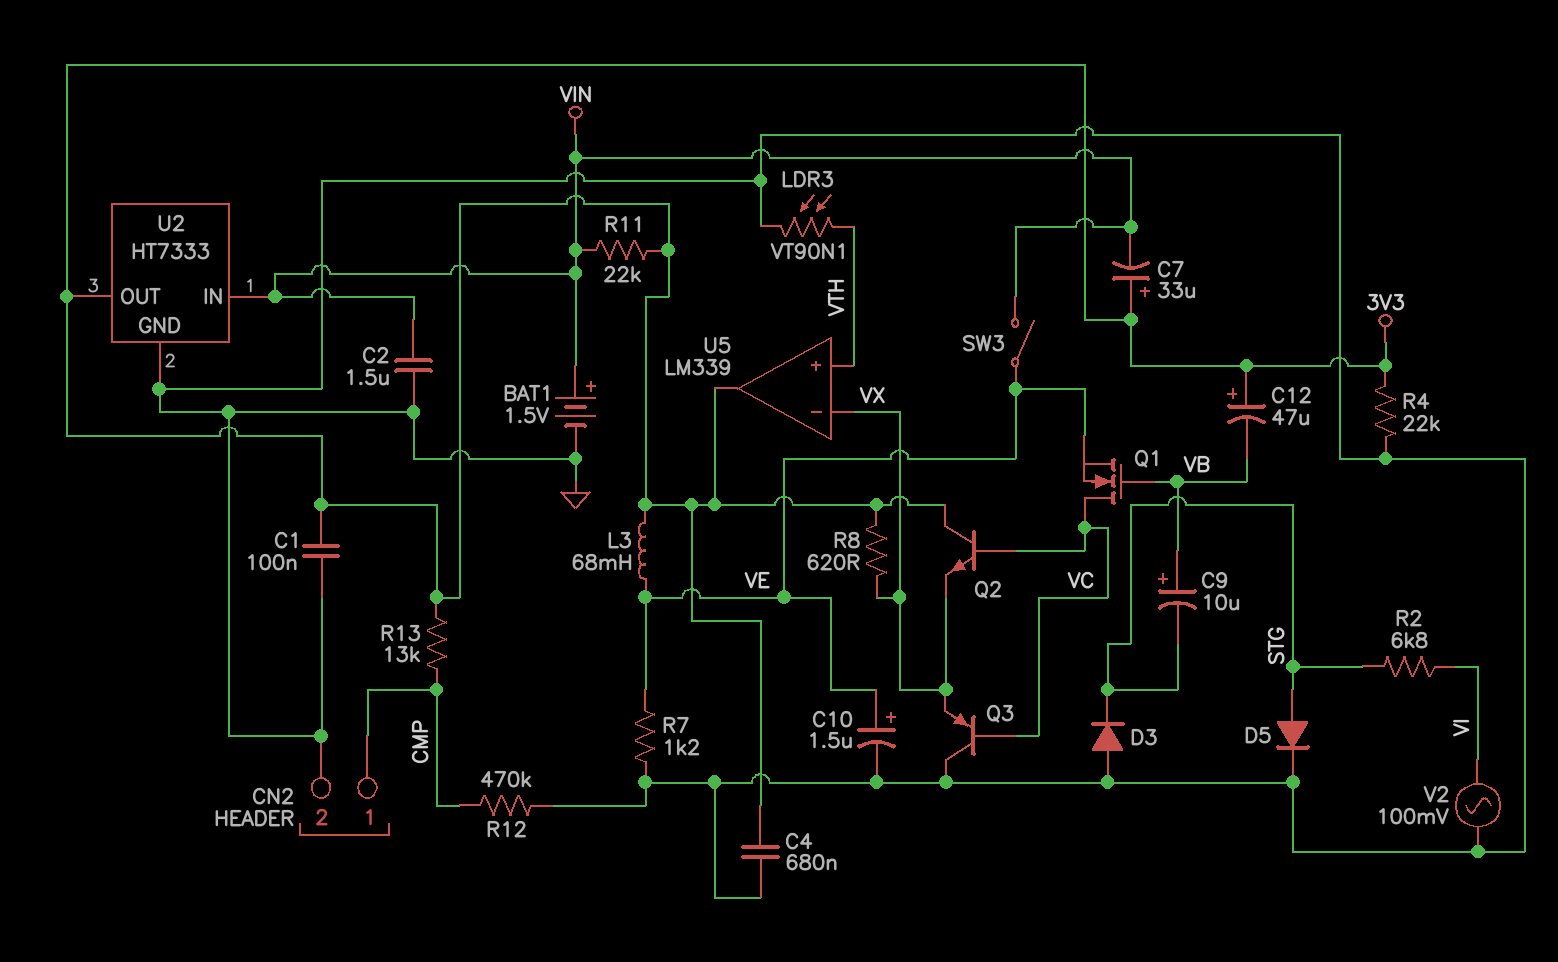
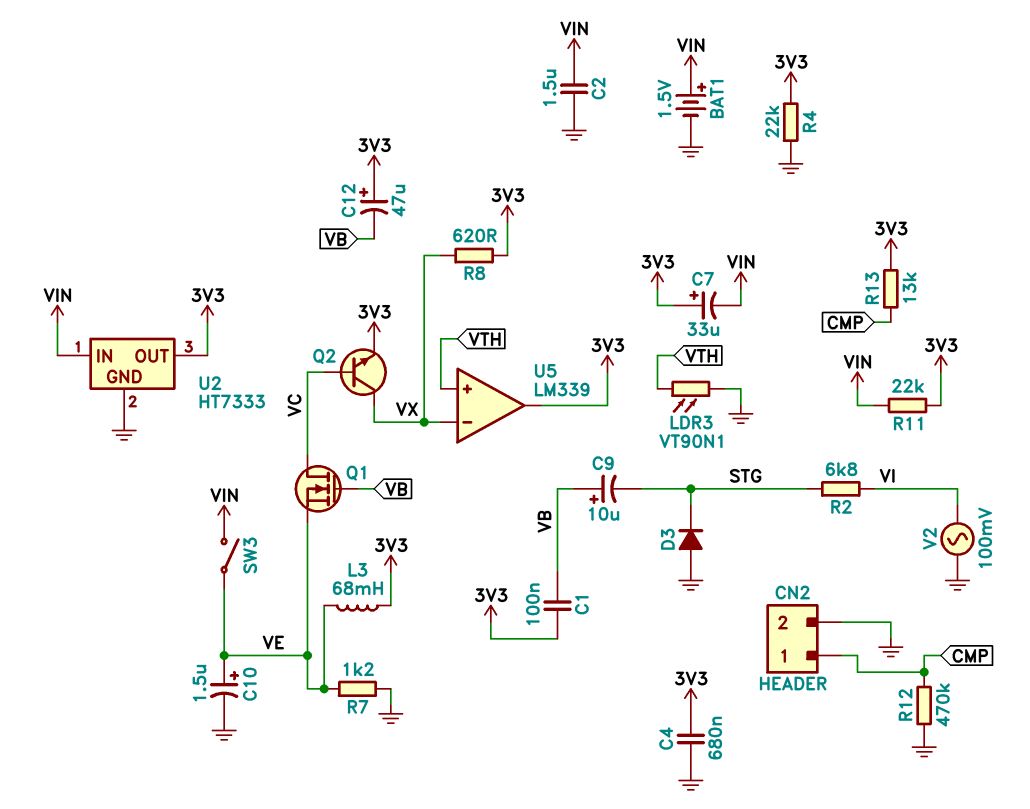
C1: 100nF (3V3, GND) -> 100nF (3V3, VB)
D5: diode (A STG, K GND) -> none
Q2: NPN (B VC, C 3V3, E VX) -> NPN (B VC, C VX, E 3V3)
Q3: PNP (B VC, C GND, E VX) -> none

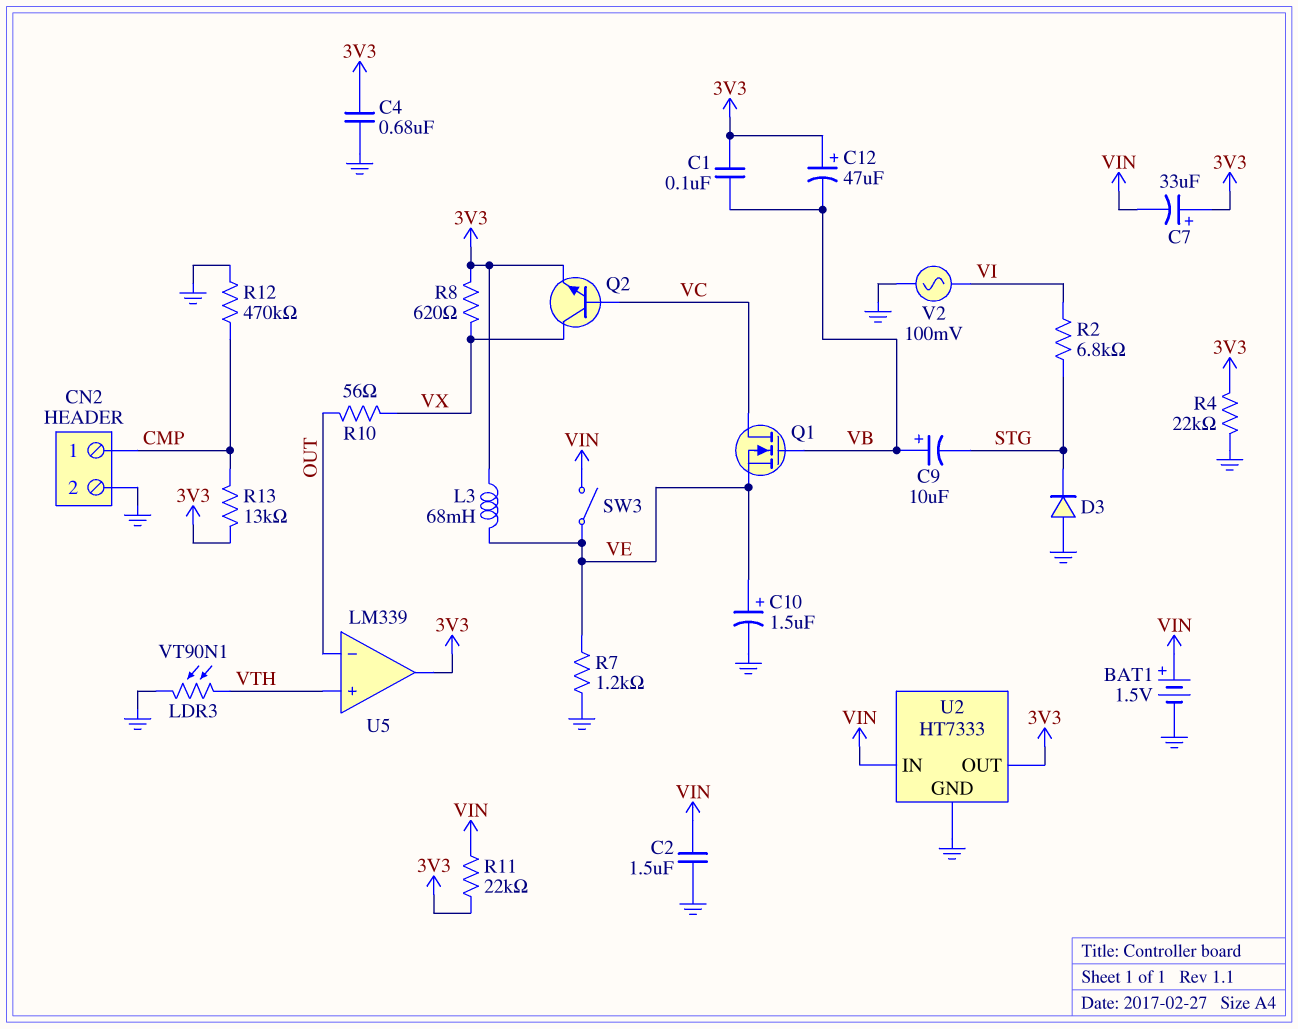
R10: none -> 56 (OUT, VX)
U5 pin in-: VX -> OUT

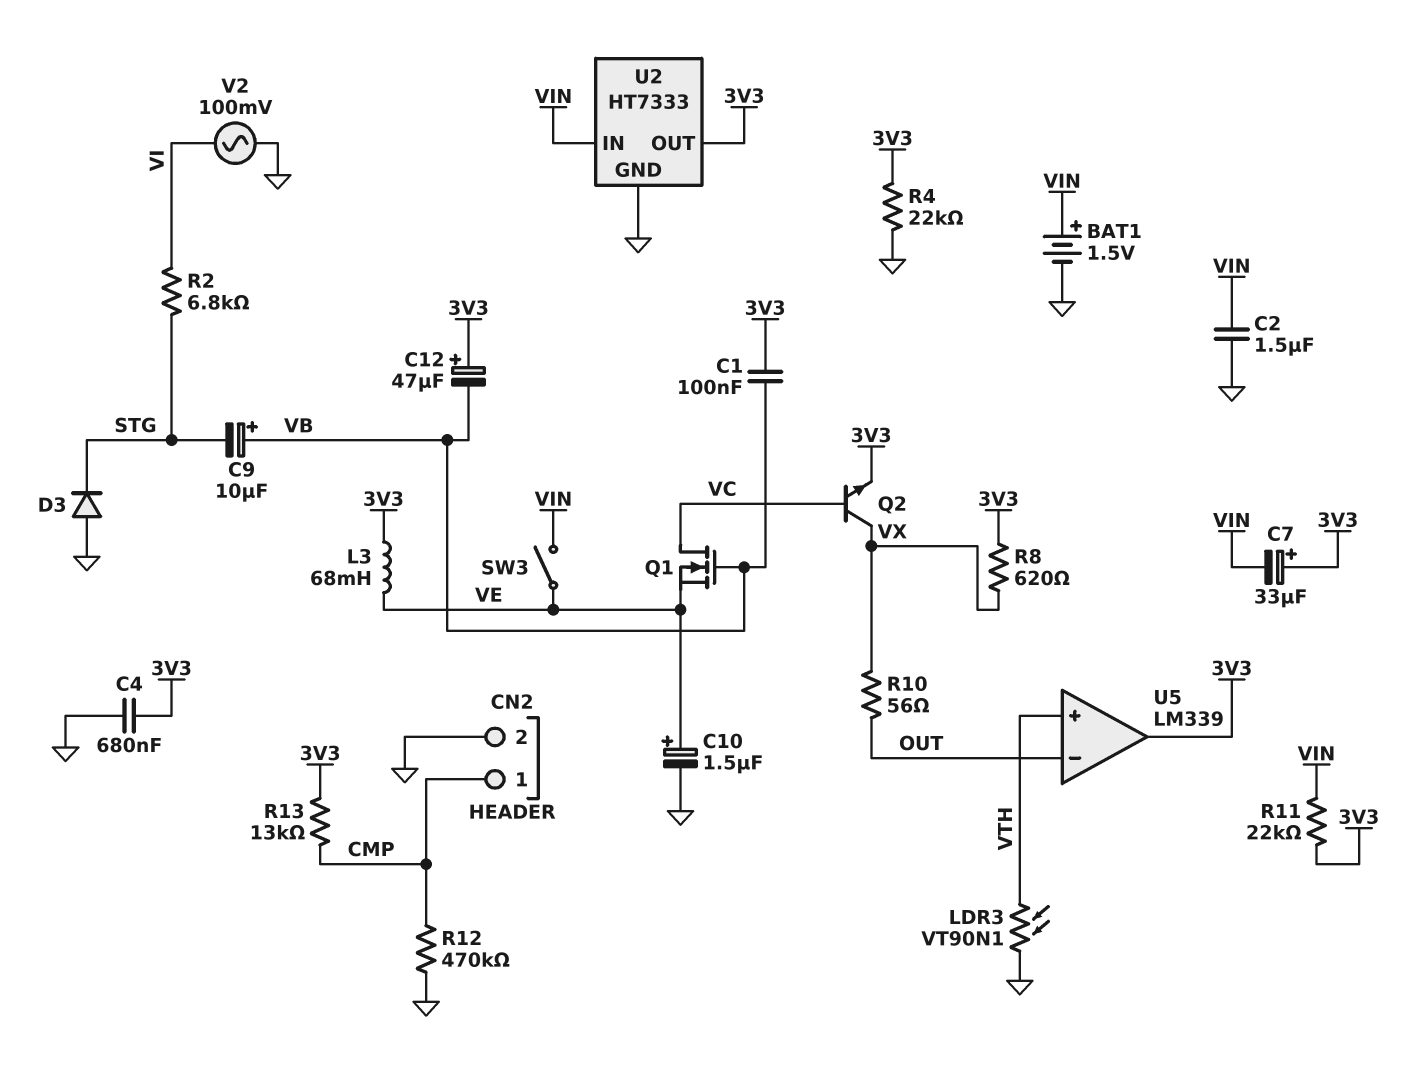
R7: 1.2k (GND, VE) -> none

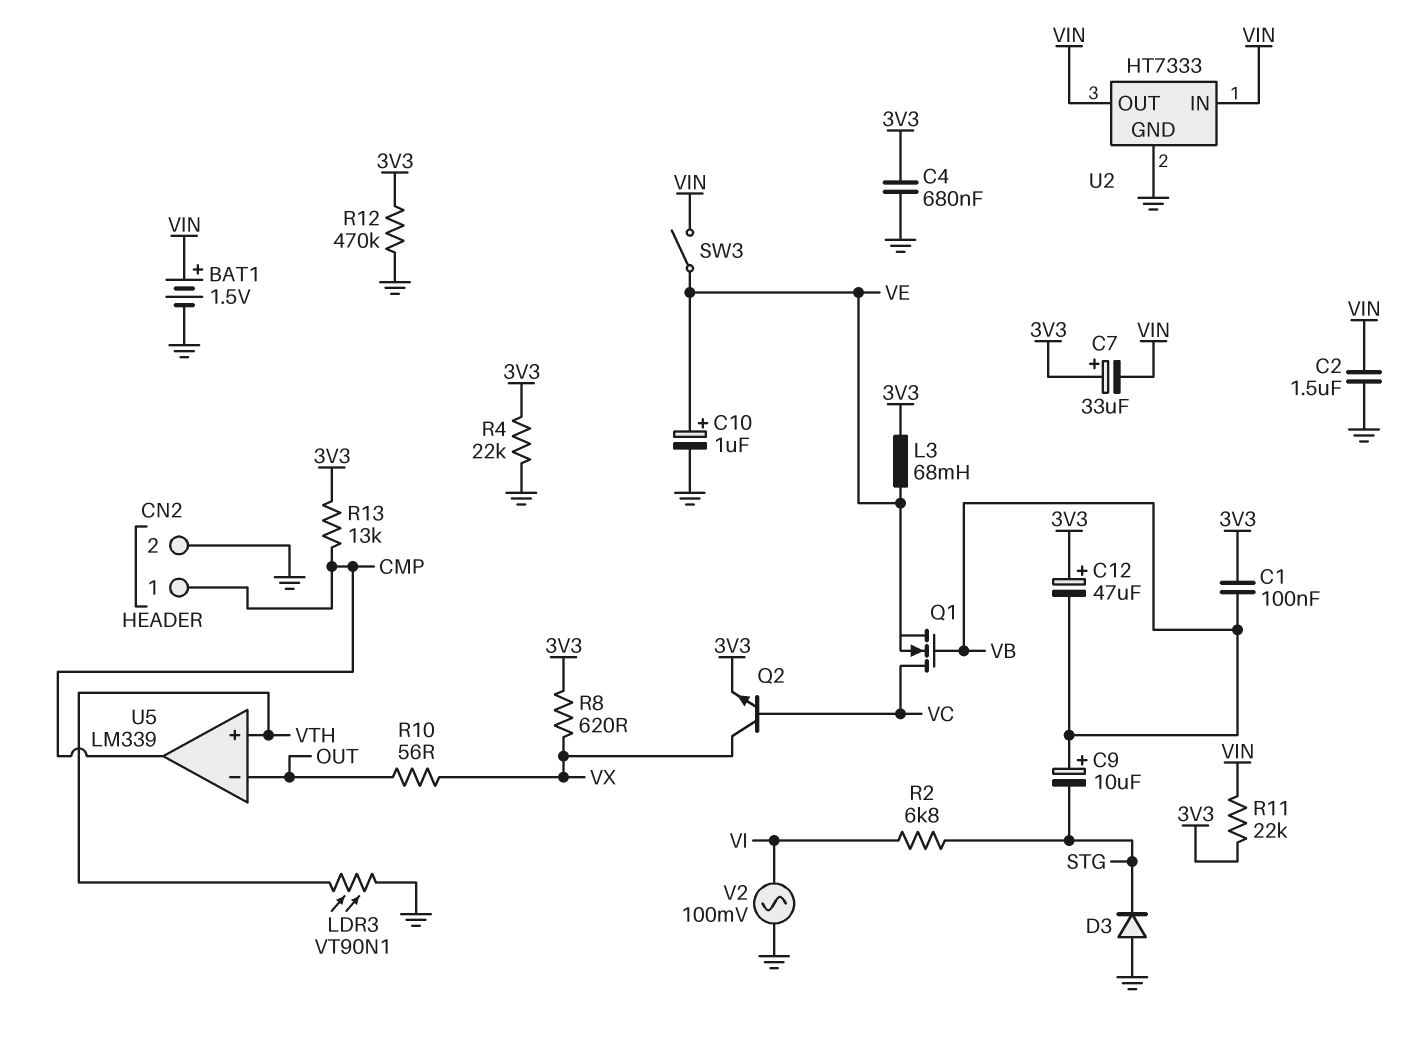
C10: 1.5uF (plus VE, minus GND) -> 1uF (plus VE, minus GND)
R12: 470k (CMP, GND) -> 470k (3V3, GND)
U2 pin OUT: 3V3 -> VIN
U5 pin out: 3V3 -> CMP

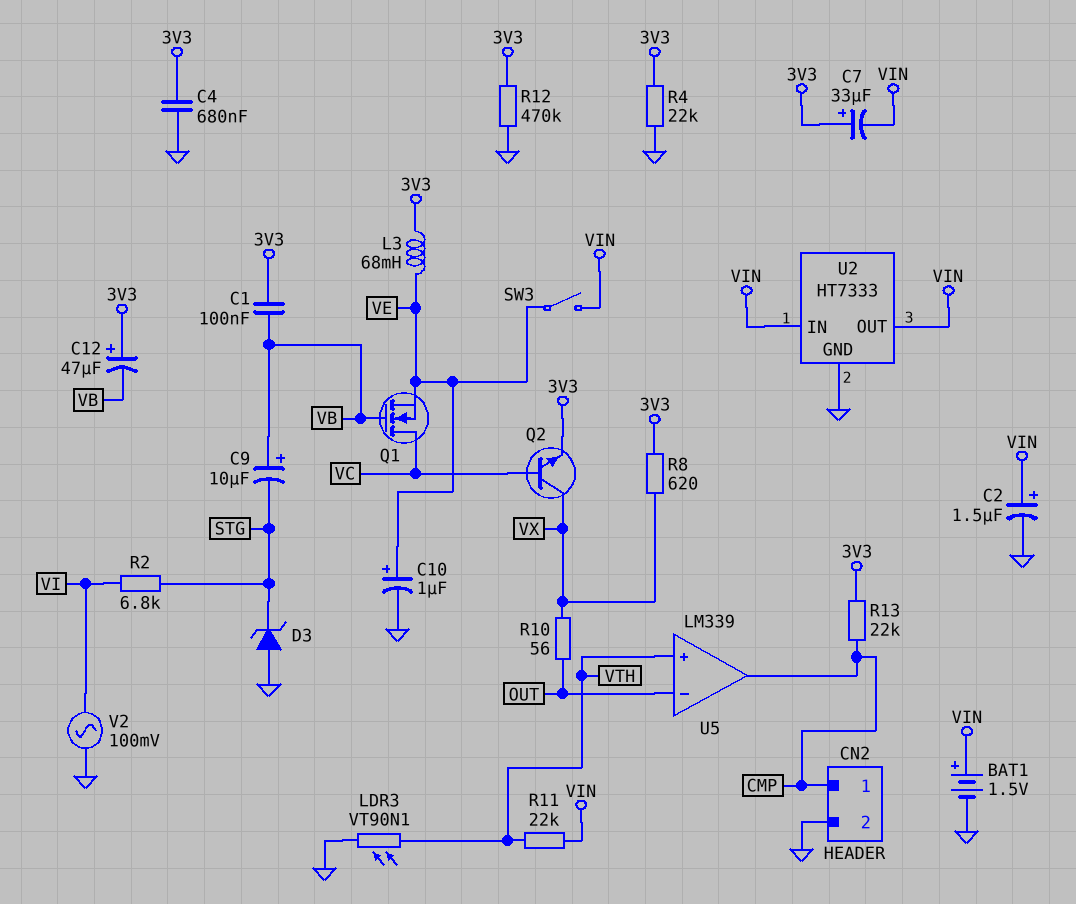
C2: 1.5uF (GND, VIN) -> 1.5uF (plus VIN, minus GND)
D3: diode (A GND, K STG) -> zener (A GND, K STG)
R11: 22k (3V3, VIN) -> 22k (VIN, VTH)
R13: 13k (3V3, CMP) -> 22k (3V3, CMP)

